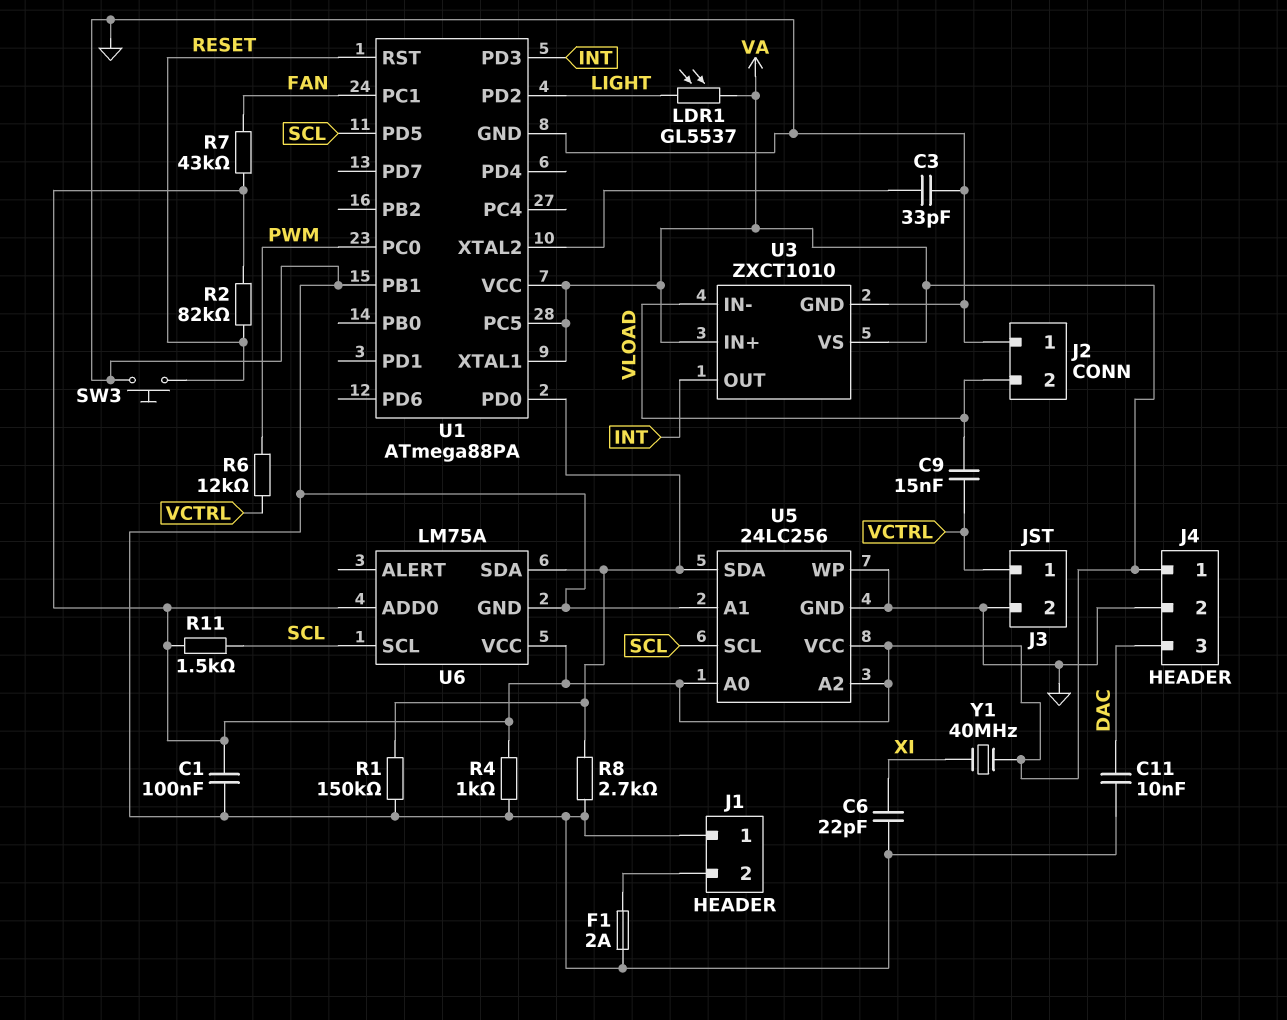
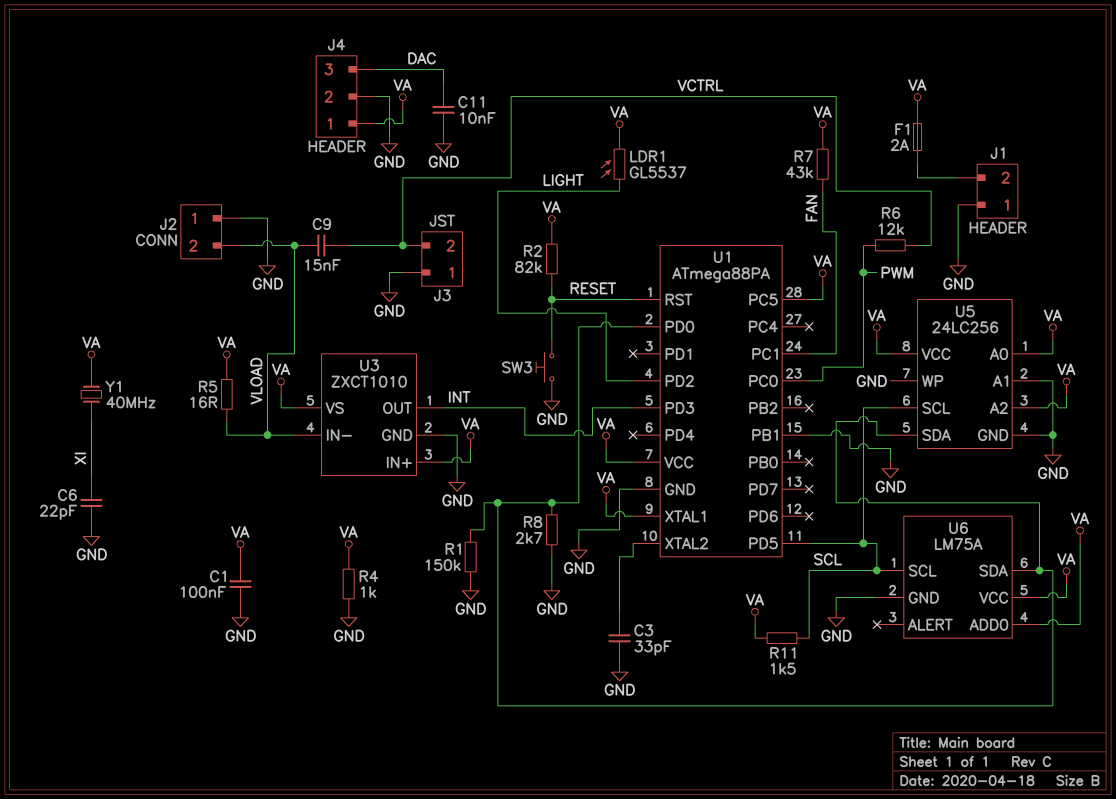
F1: 2A (GND, J1/2) -> 2A (J1/2, VA)
J3 pin 1: VCTRL -> GND
J3 pin 2: GND -> VCTRL
R5: none -> 16 (VA, VLOAD)

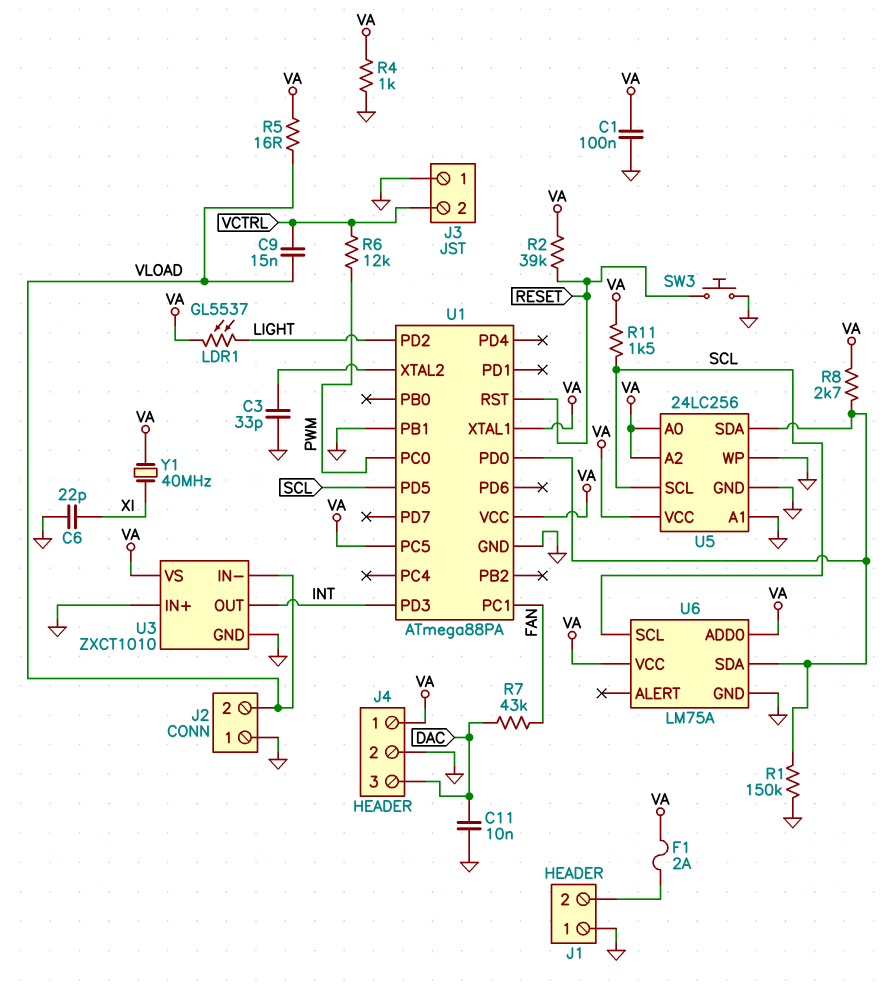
R2: 82k (RESET, VA) -> 39k (RESET, VA)
R7: 43k (FAN, VA) -> 43k (DAC, FAN)
R8: 2.7k (GND, U1/PD0) -> 2.7k (U1/PD0, VA)
U3 pin IN+: VA -> GND

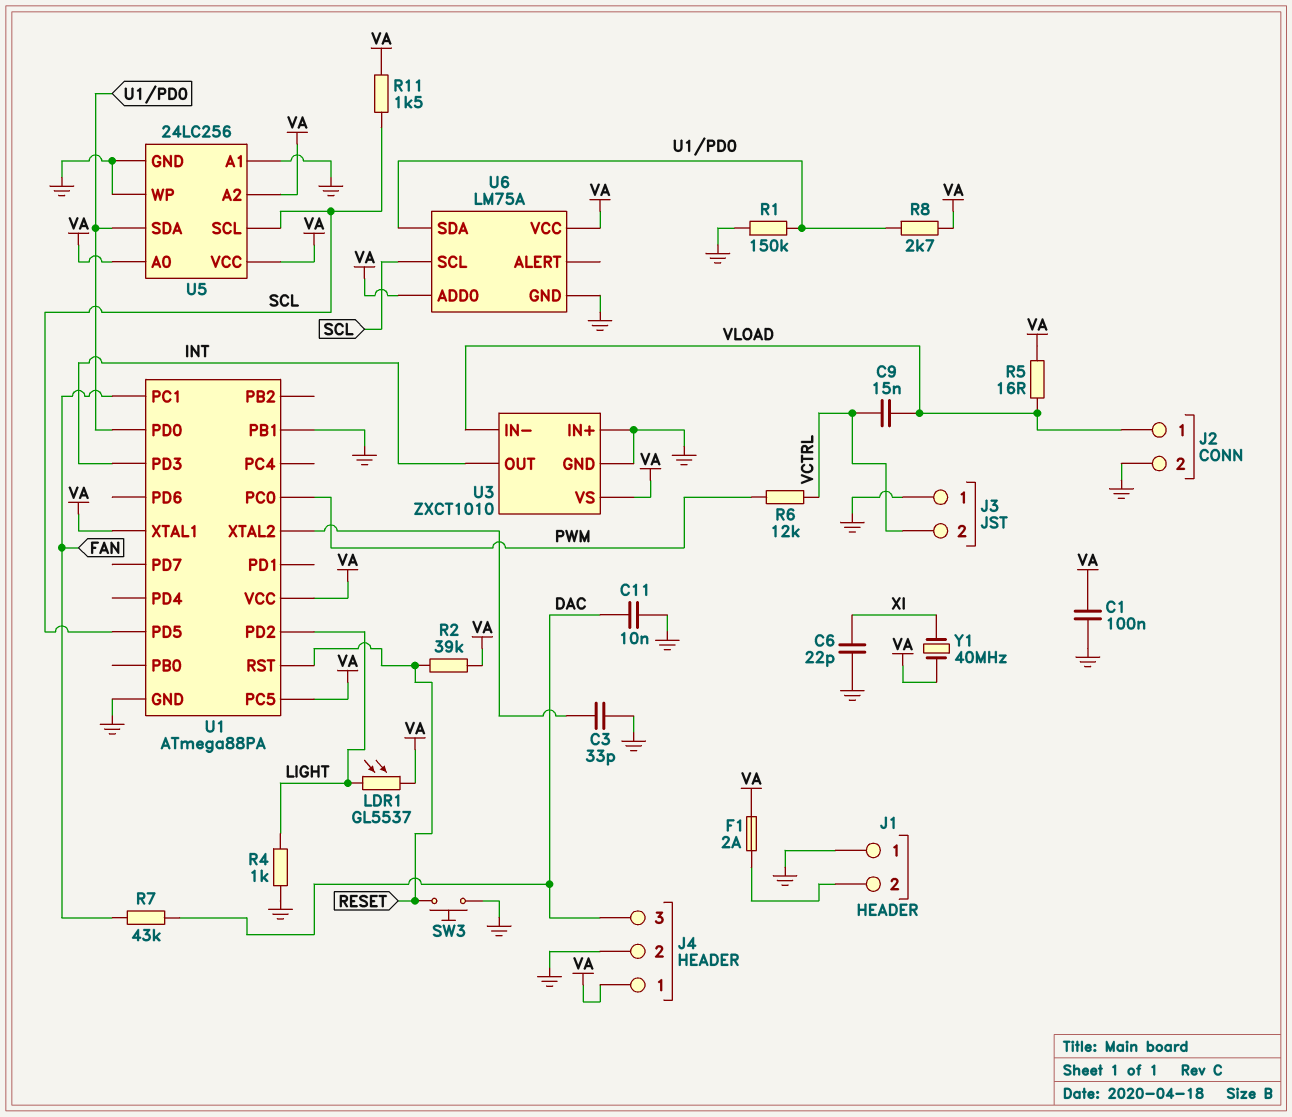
J2 pin 1: GND -> VLOAD
J2 pin 2: VLOAD -> GND
R4: 1k (GND, VA) -> 1k (GND, LIGHT)

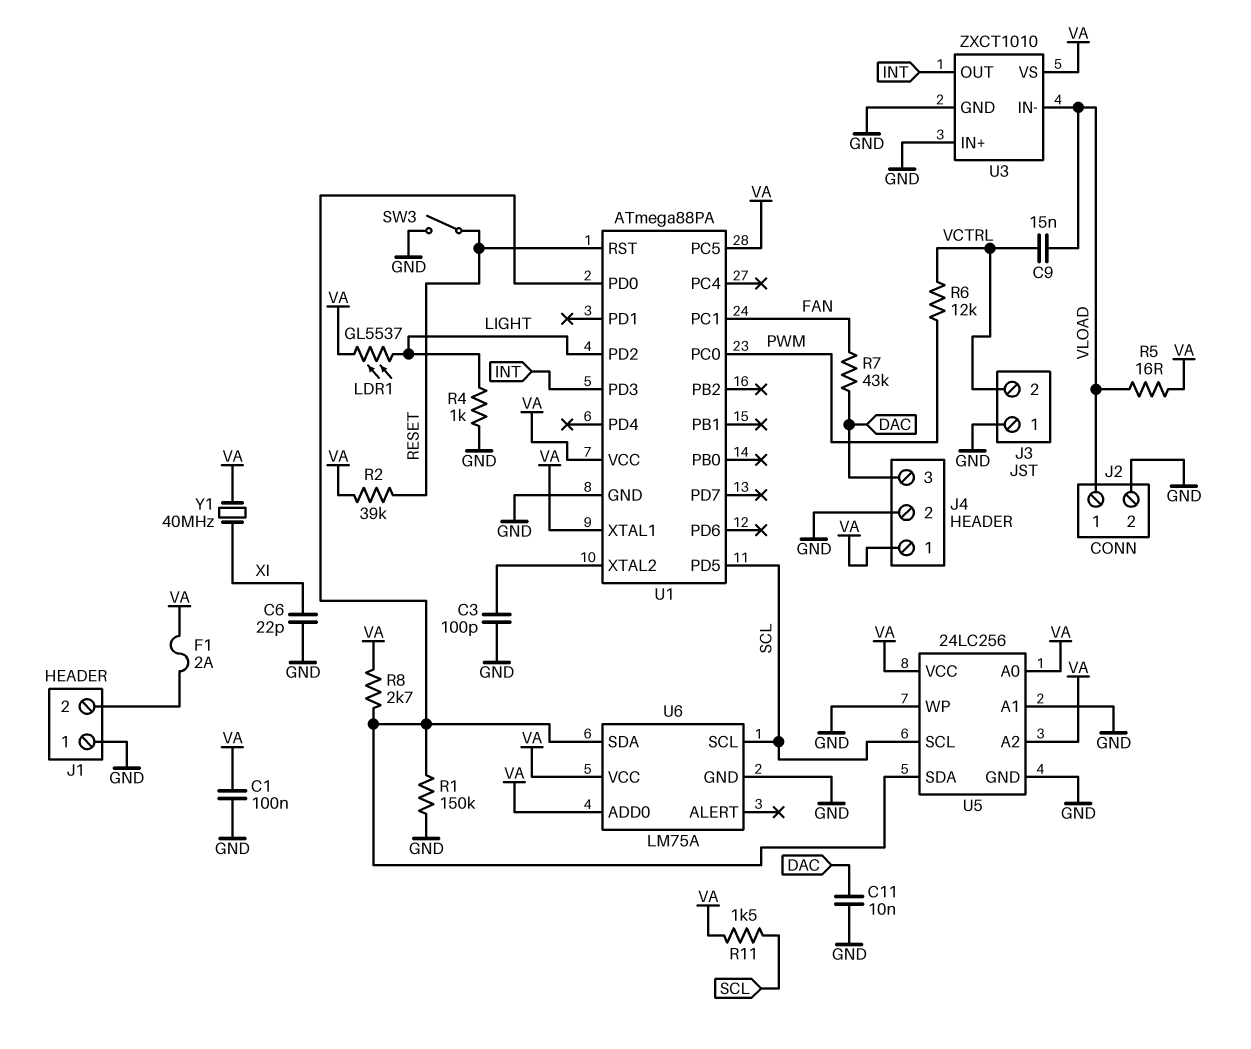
C3: 33pF (GND, U1/XTAL2) -> 100pF (GND, U1/XTAL2)
SW3: button (GND, RESET) -> switch (GND, RESET)
U1 pin PB1: GND -> none

